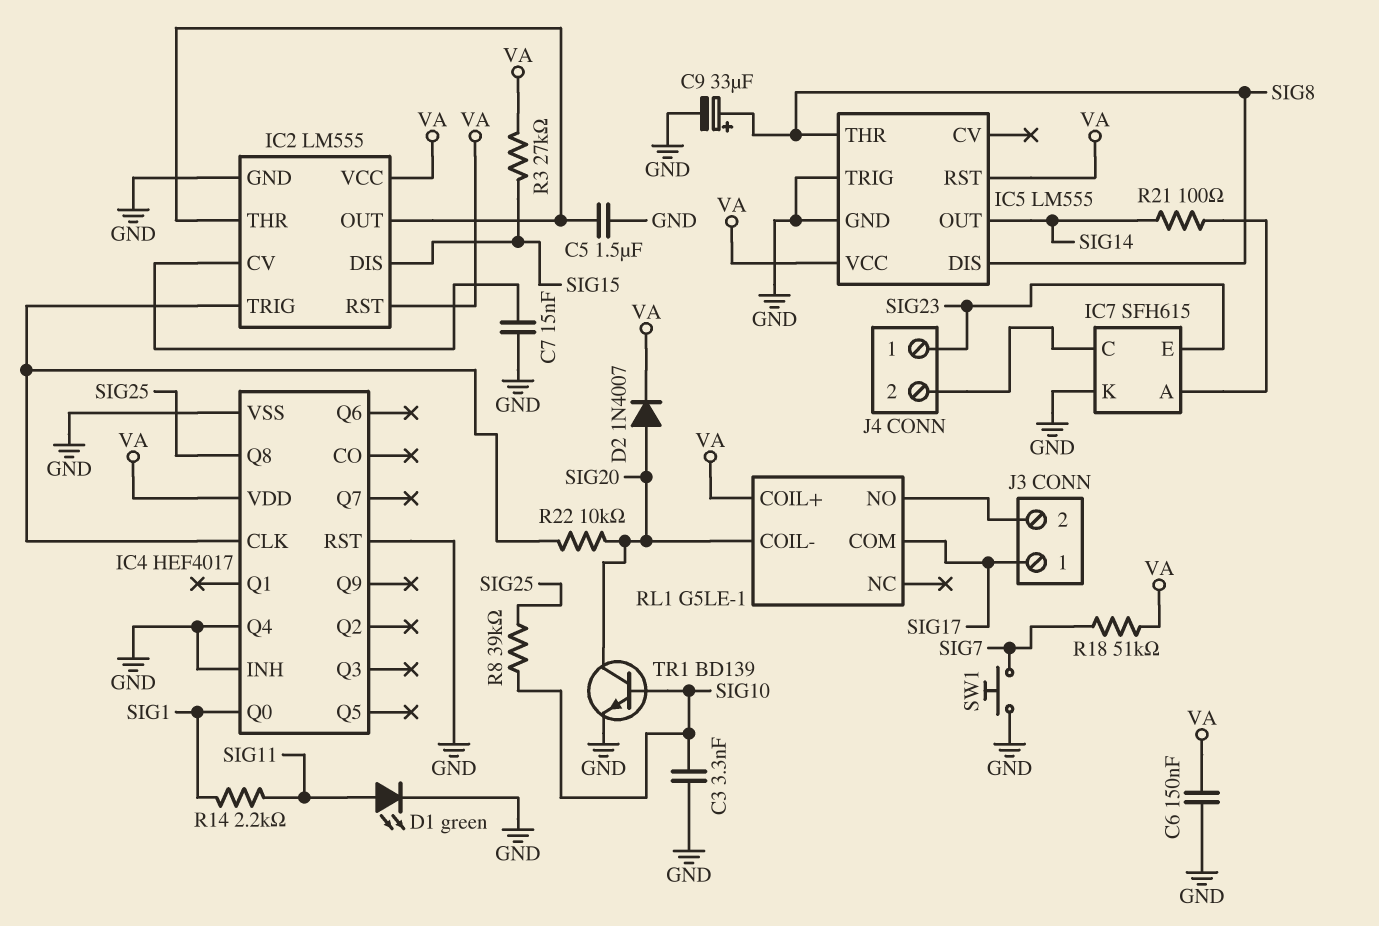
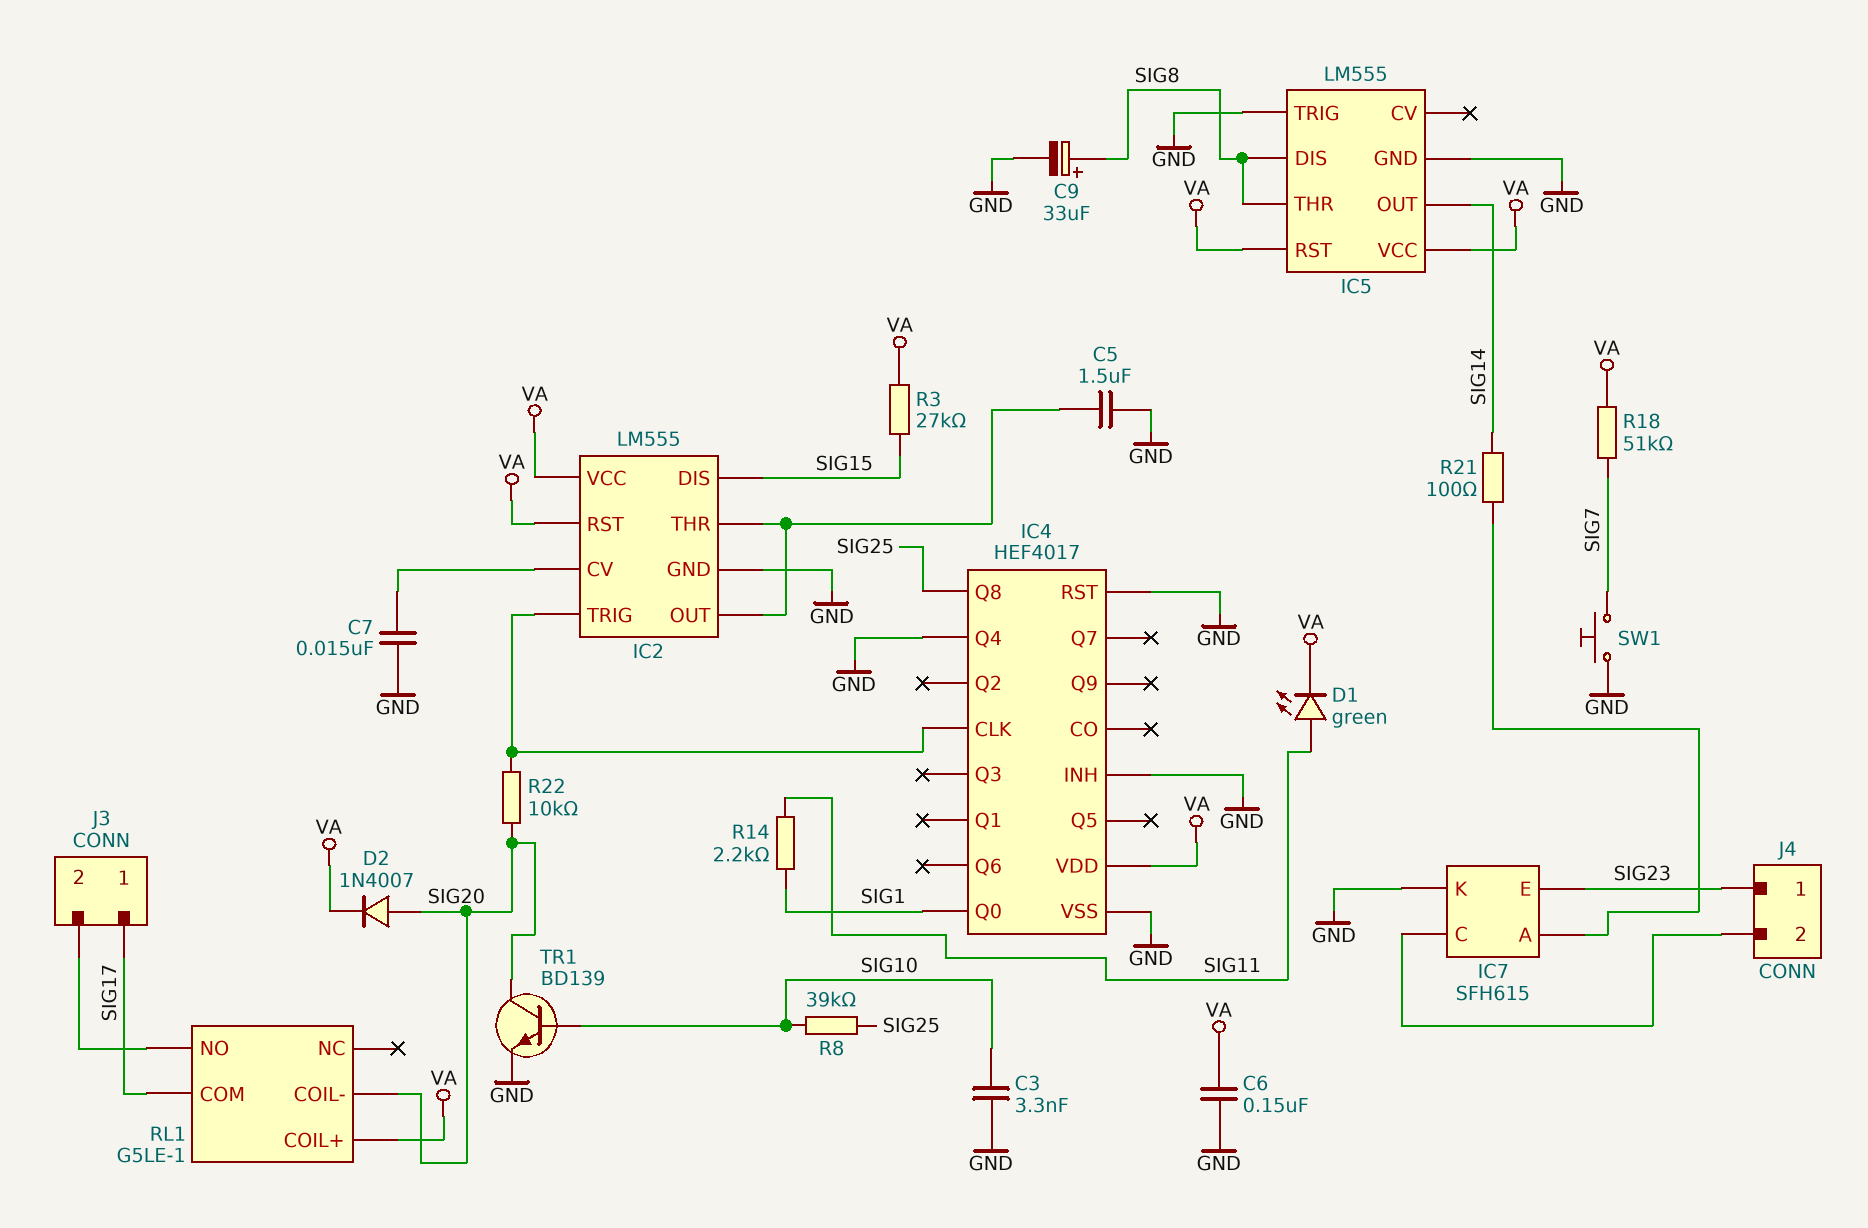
D1: LED green (A SIG11, K GND) -> LED green (A SIG11, K VA)

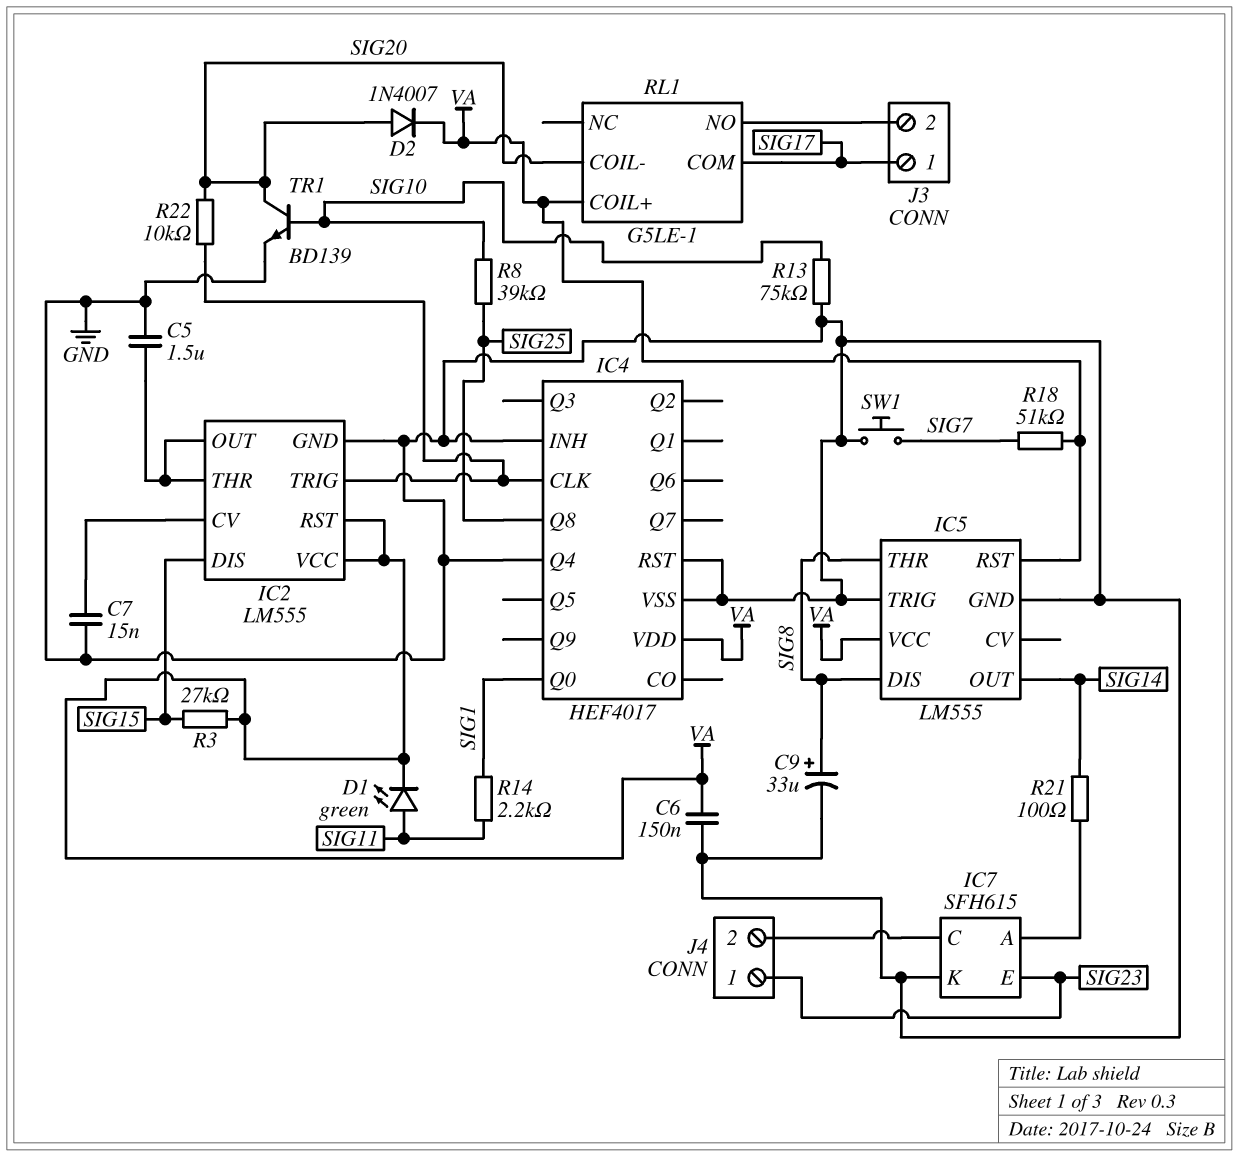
C3: 3.3nF (GND, SIG10) -> none
R13: none -> 75k (GND, SIG10)

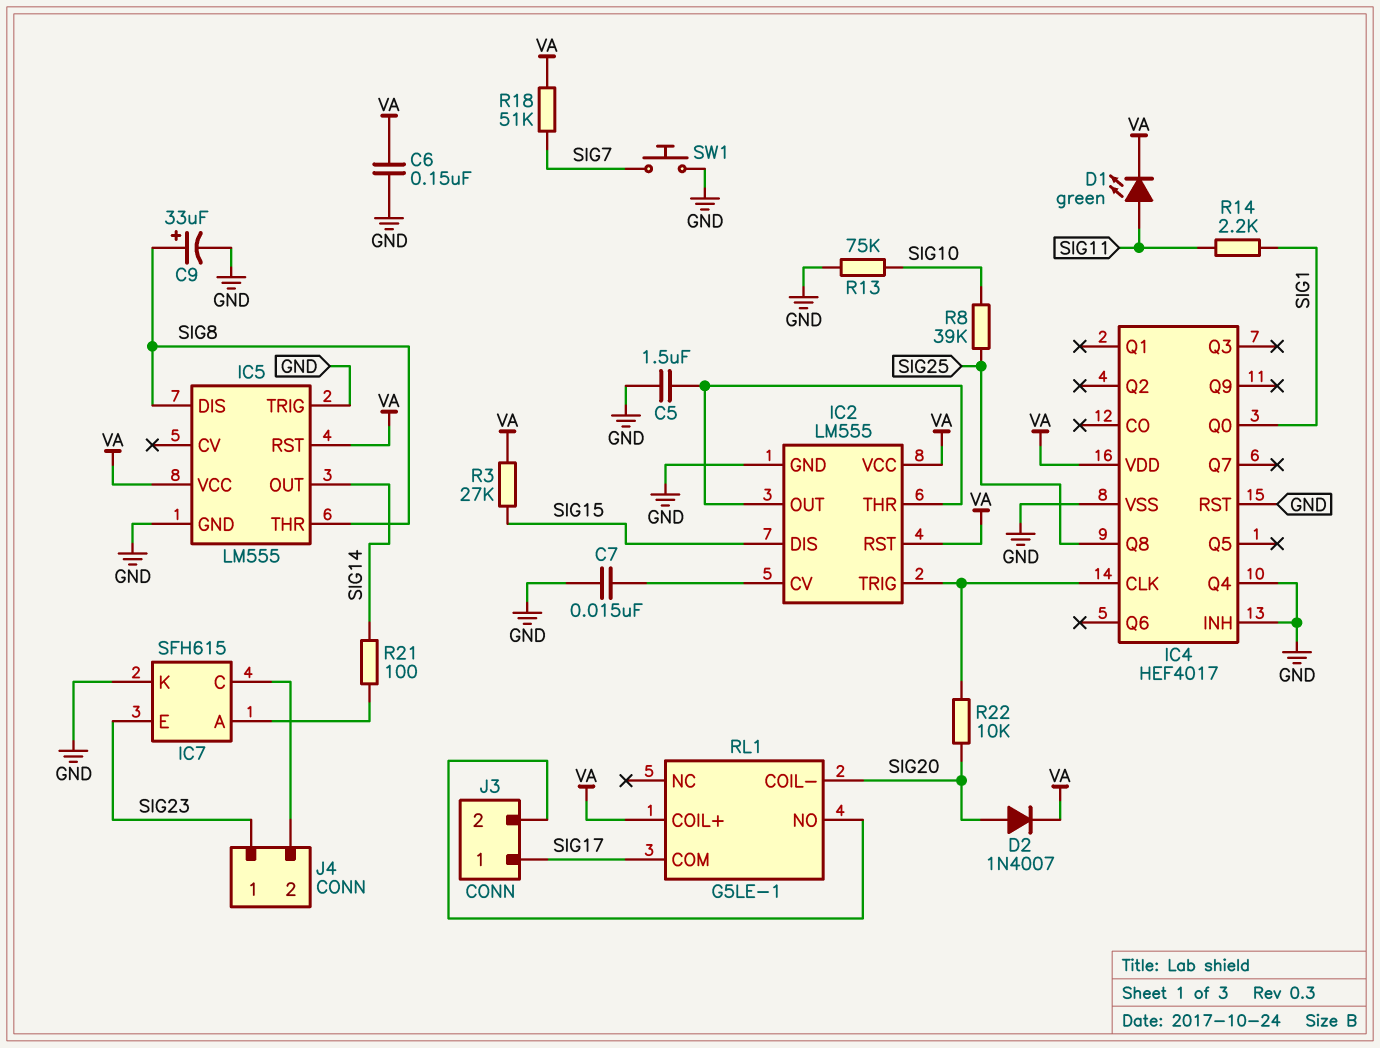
TR1: NPN BD139 (B SIG10, C SIG20, E GND) -> none

